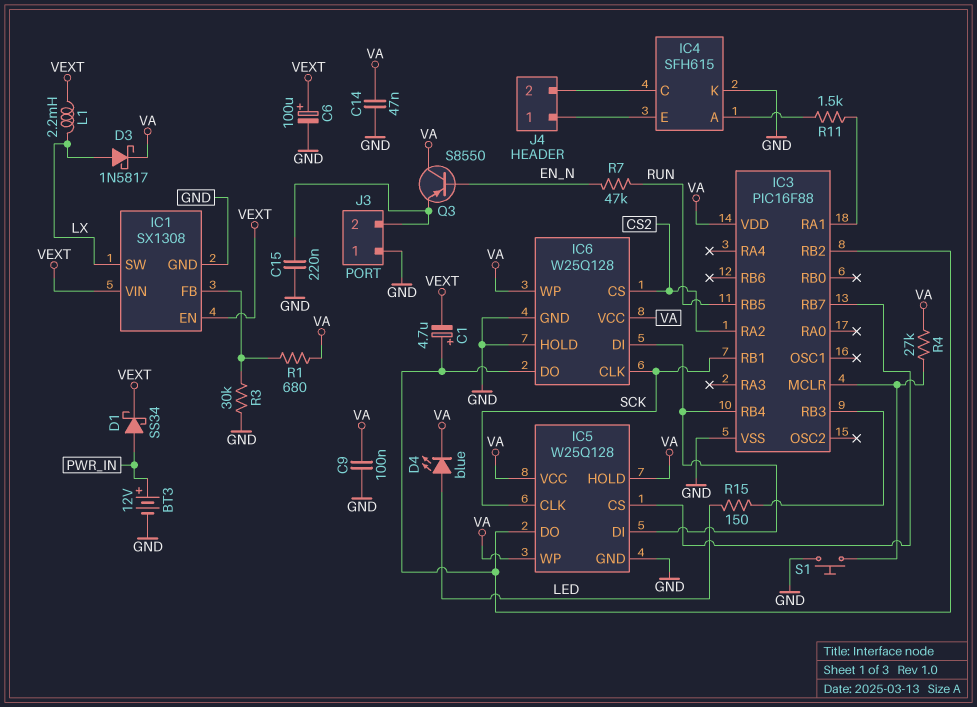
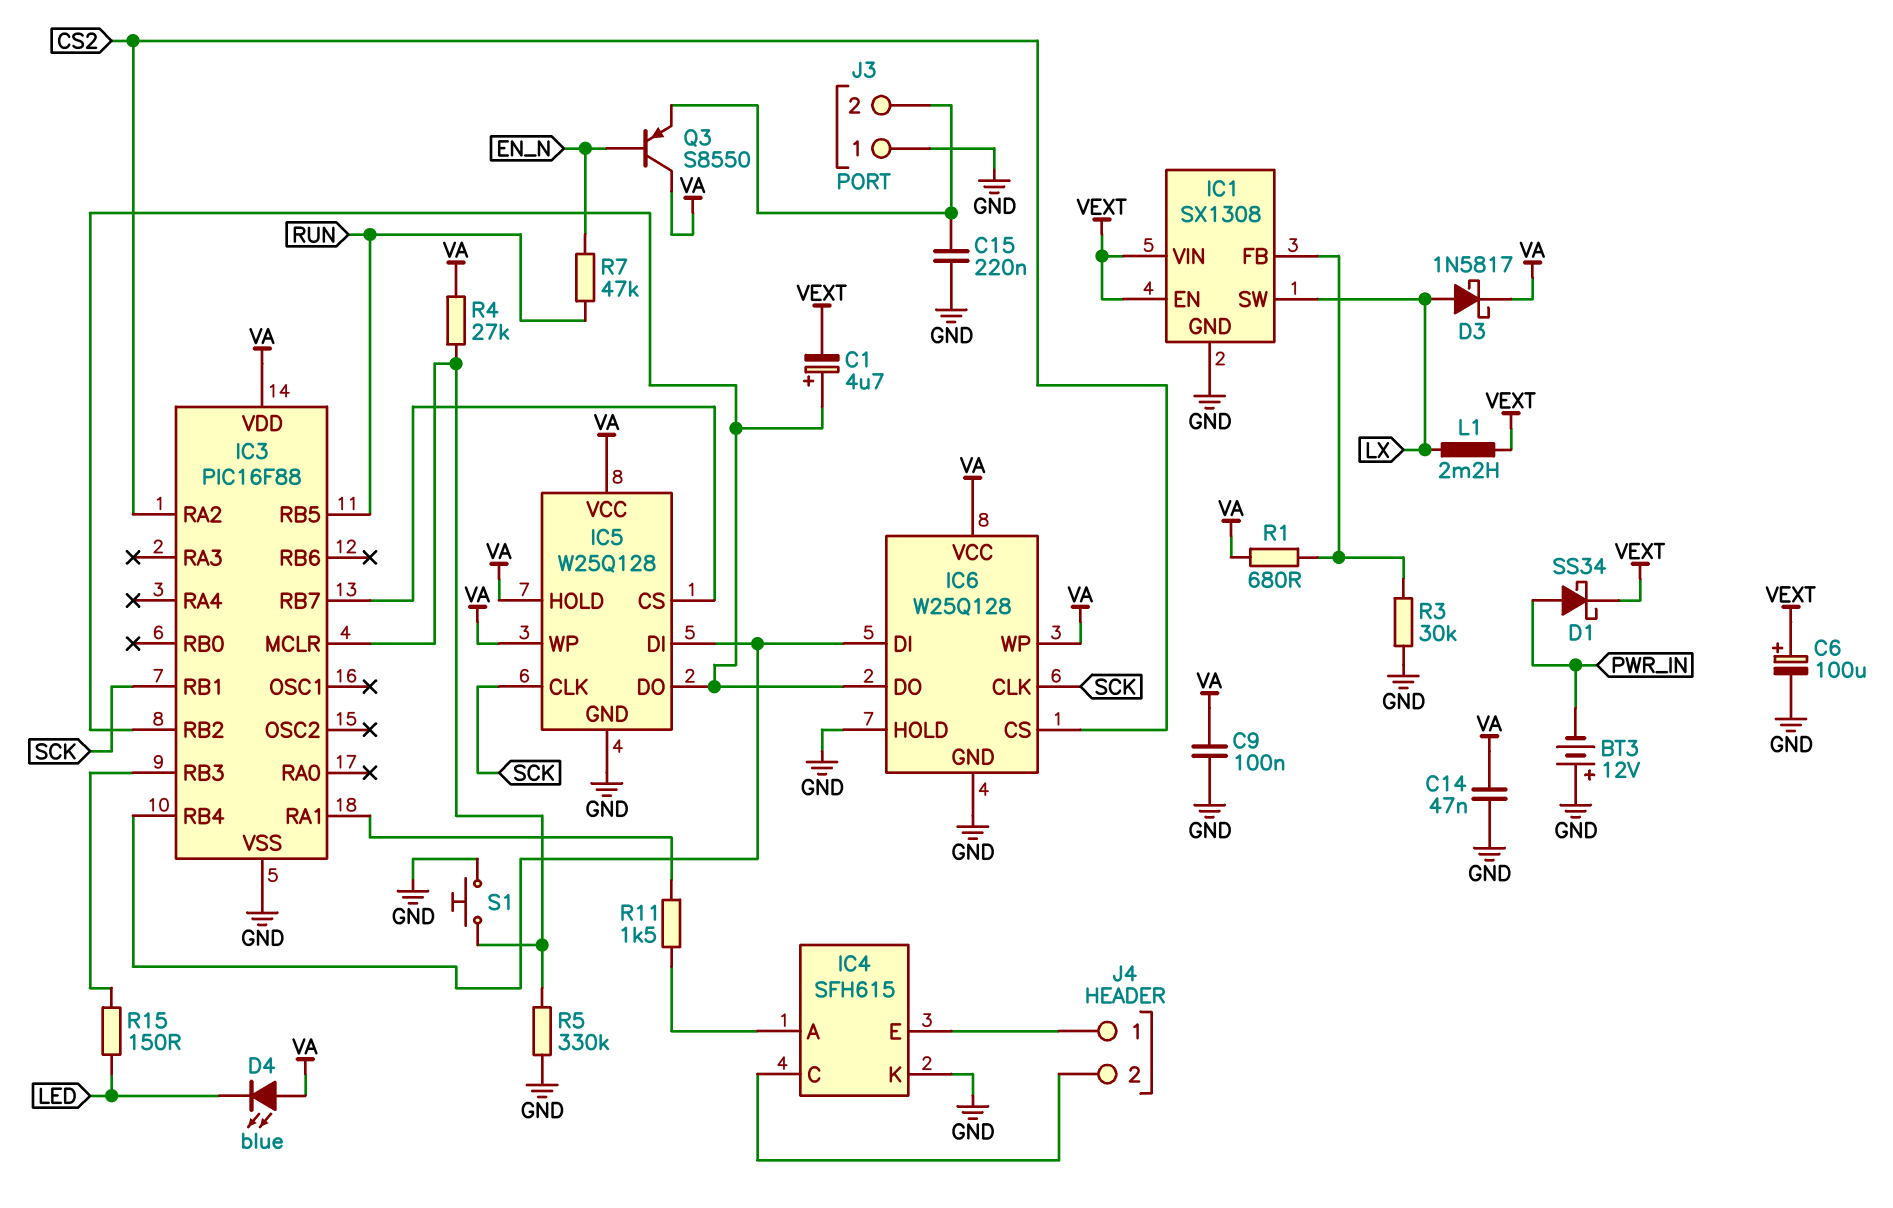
BT3: 12V (plus PWR_IN, minus GND) -> 12V (plus GND, minus PWR_IN)
D4: LED blue (A LED, K VA) -> LED blue (A VA, K LED)
R5: none -> 330k (GND, IC3/MCLR)

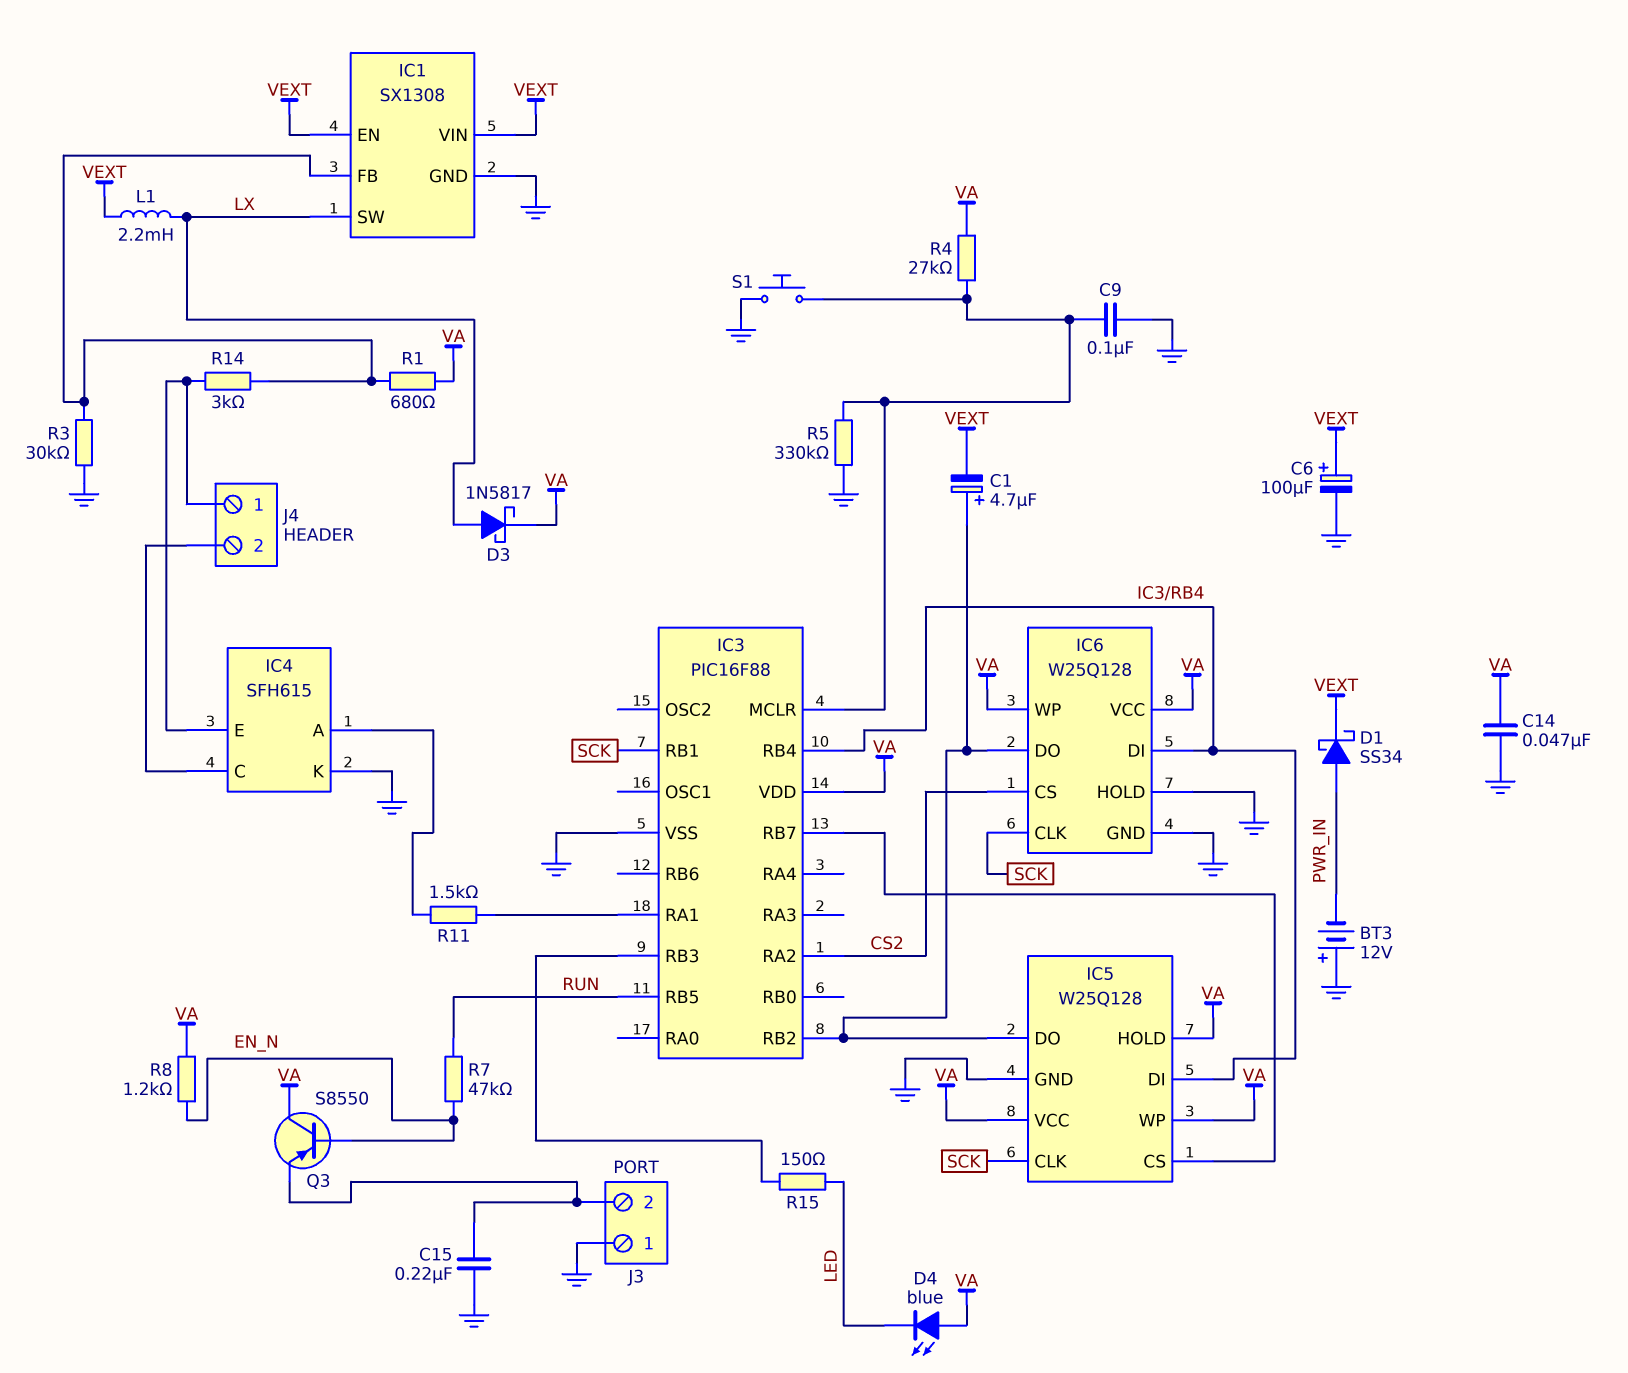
C9: 100nF (GND, VA) -> 100nF (GND, IC3/MCLR)
R8: none -> 1.2k (EN_N, VA)
R14: none -> 3k (IC1/FB, IC4/E)

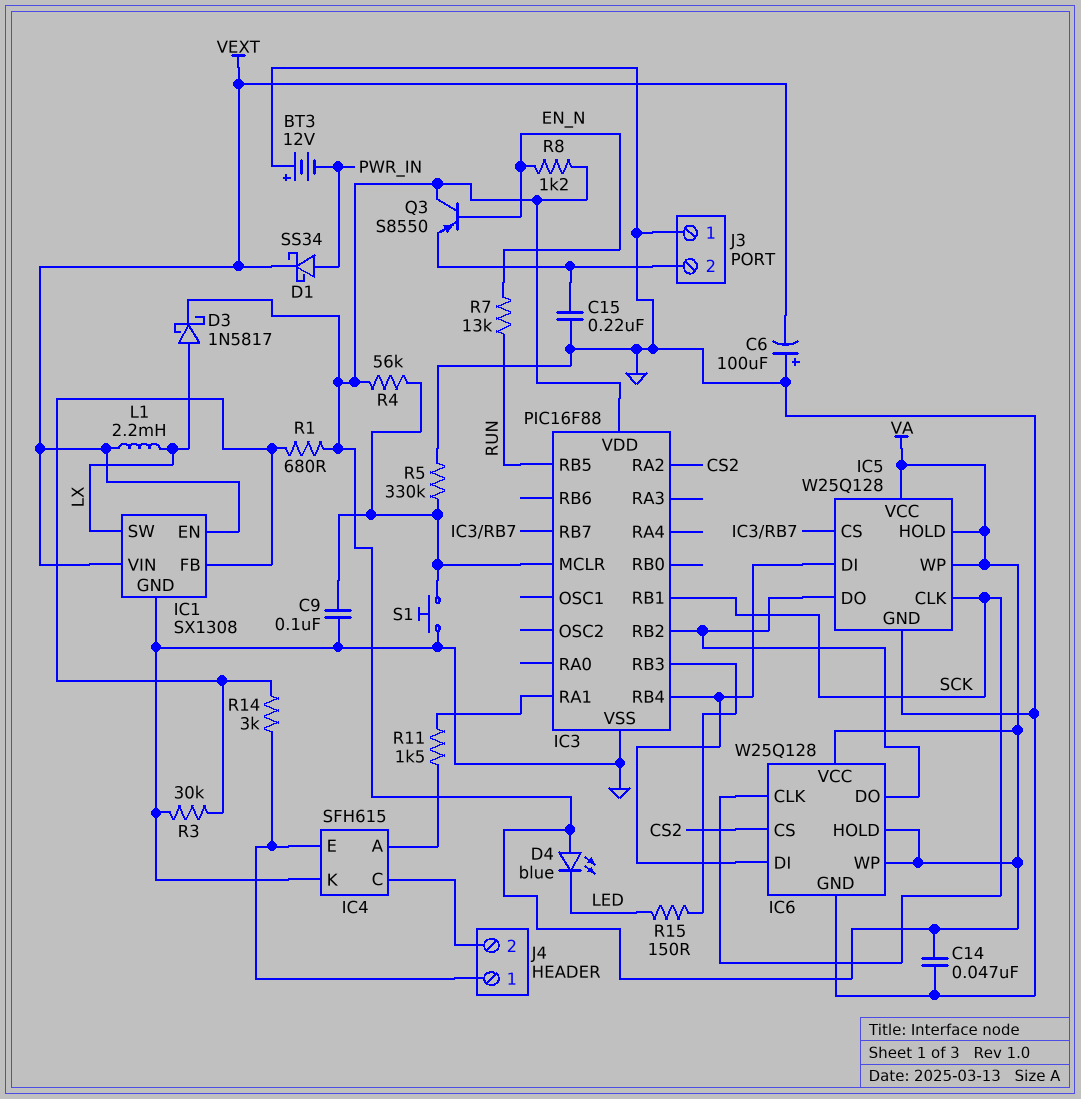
C1: 4.7uF (plus IC3/RB2, minus VEXT) -> none
C6: 100uF (plus VEXT, minus GND) -> 100uF (plus GND, minus VEXT)
IC6 pin HOLD: GND -> VA
R4: 27k (IC3/MCLR, VA) -> 56k (IC3/MCLR, VA)
R7: 47k (EN_N, RUN) -> 13k (EN_N, RUN)

